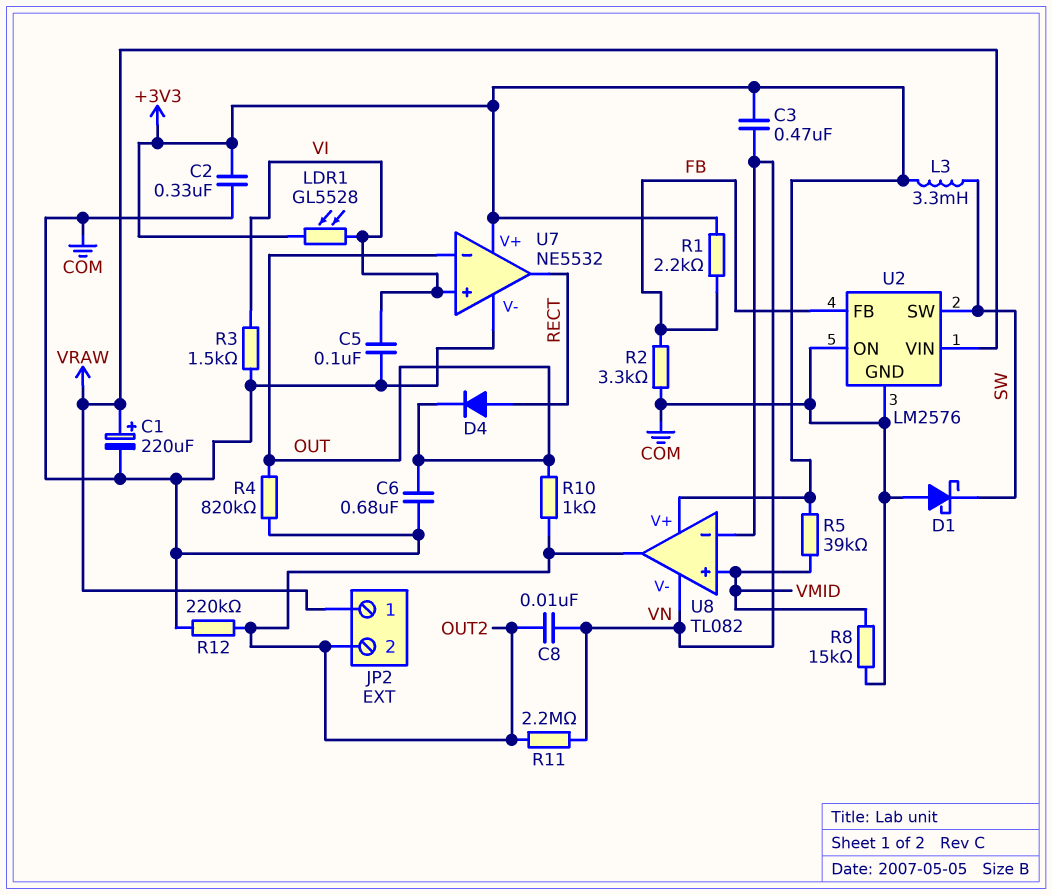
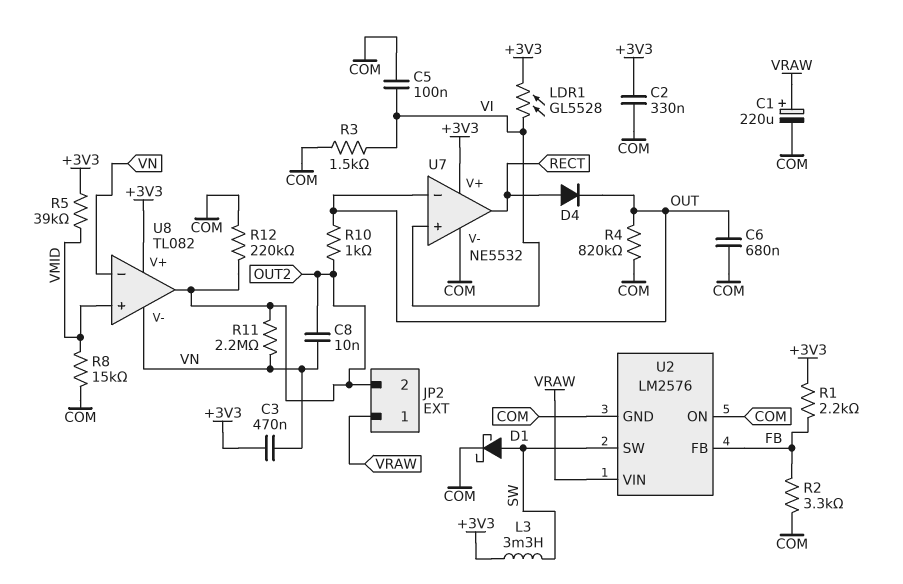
D1: schottky (A COM, K SW) -> schottky (A SW, K COM)

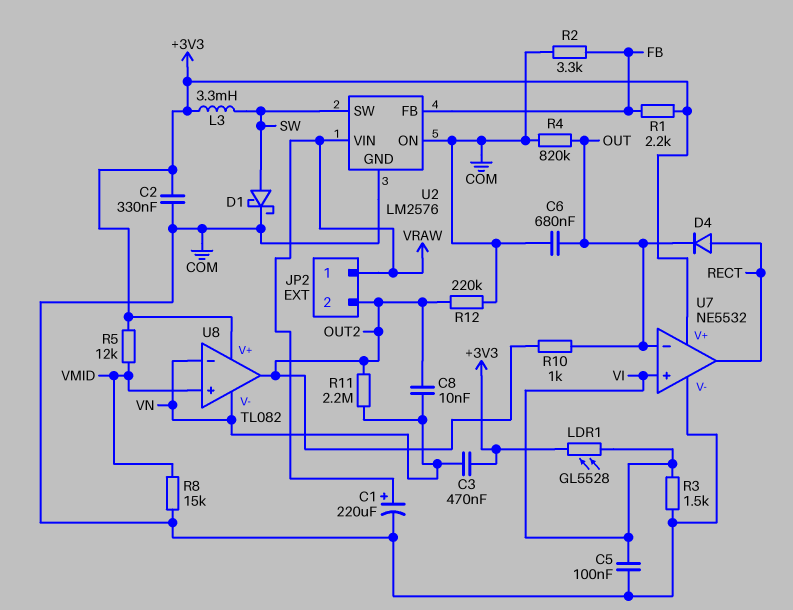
R5: 39k (+3V3, VMID) -> 12k (+3V3, VMID)

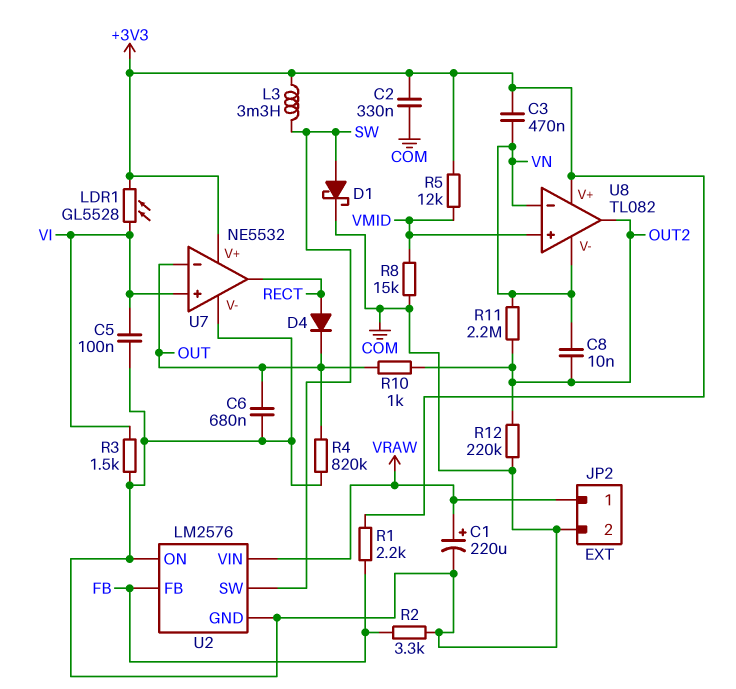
JP2 pin 2: OUT2 -> COM

